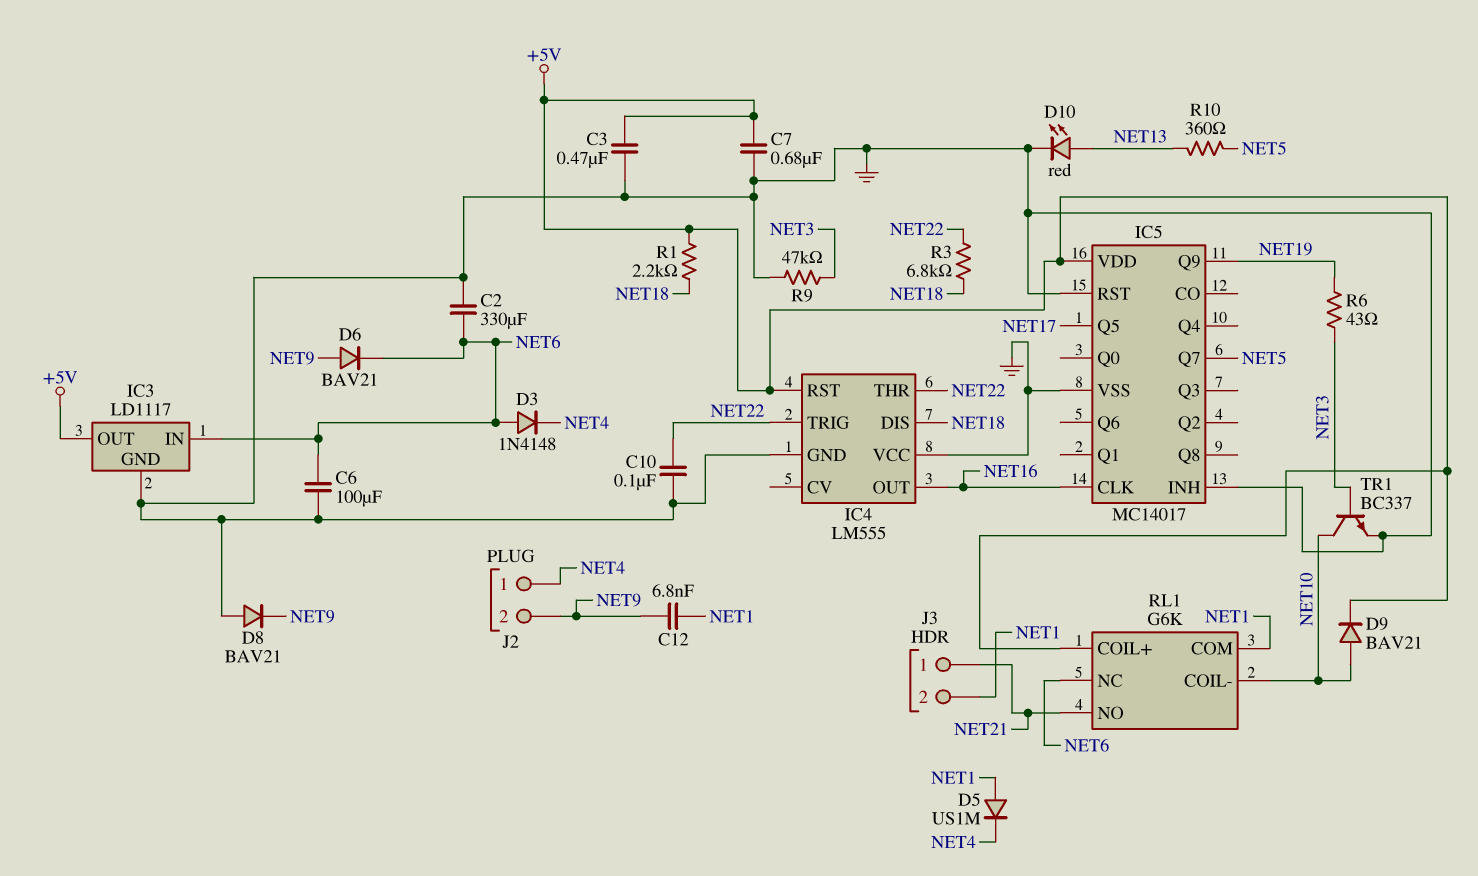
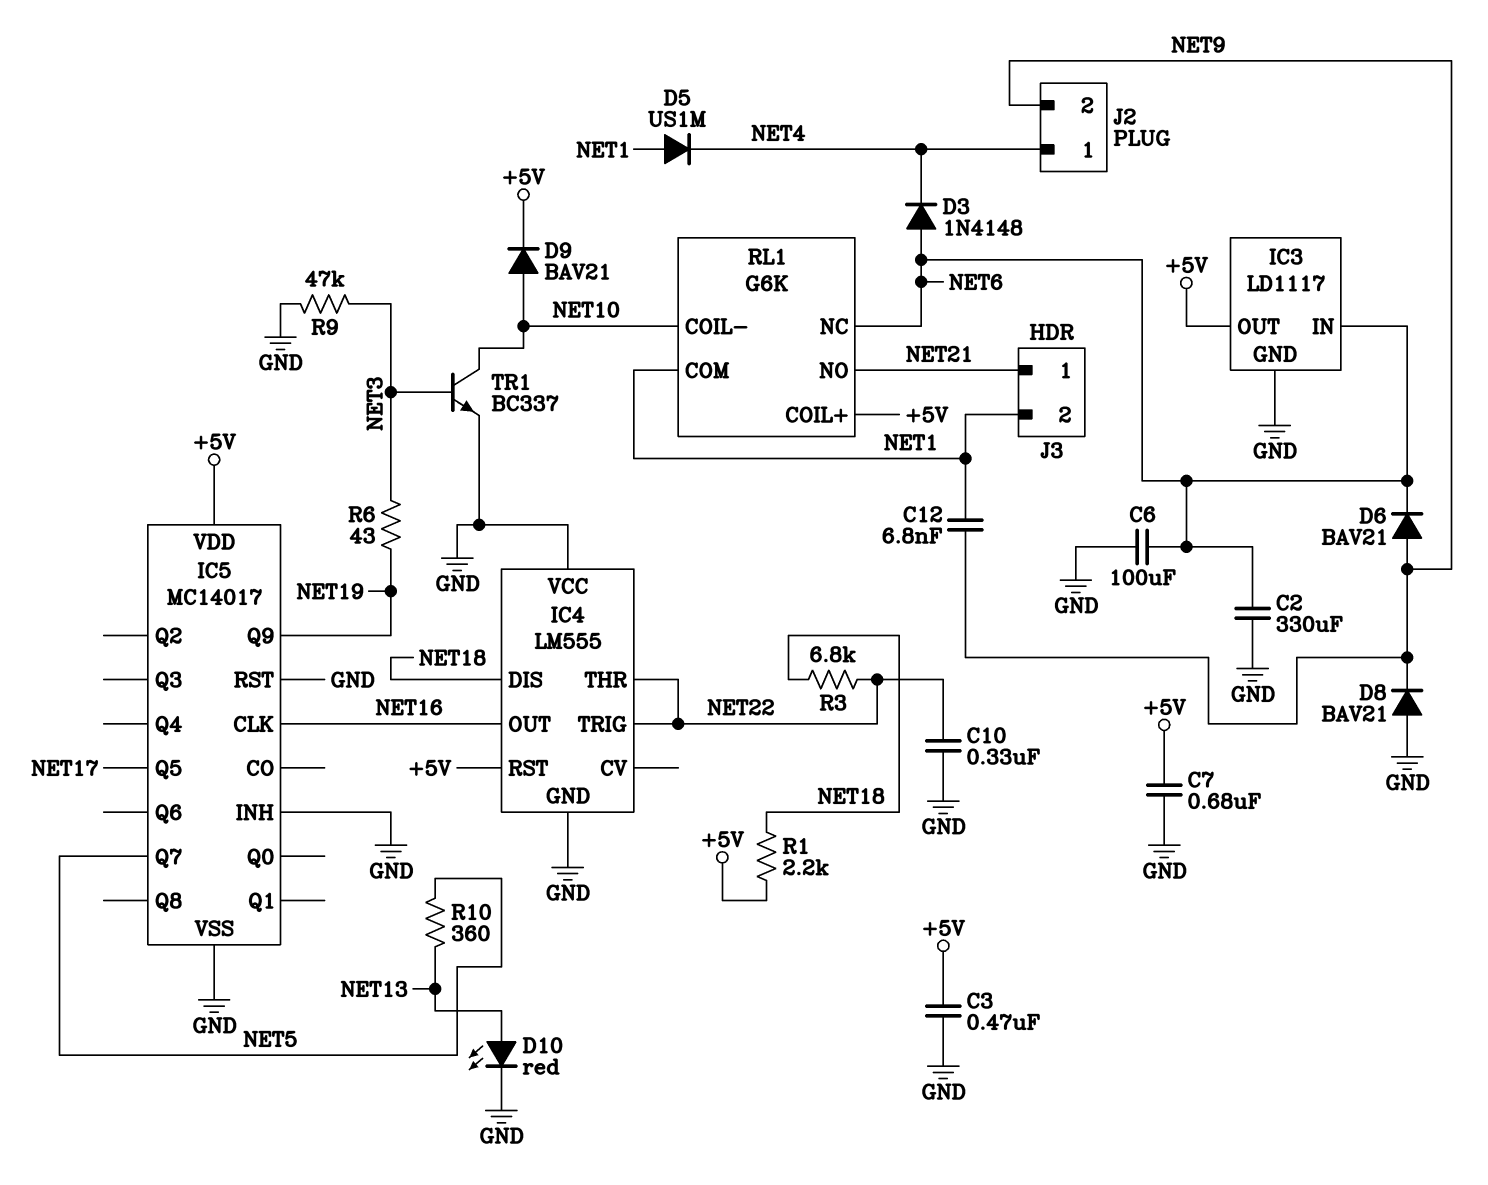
C10: 100nF (GND, NET22) -> 330nF (GND, NET22)

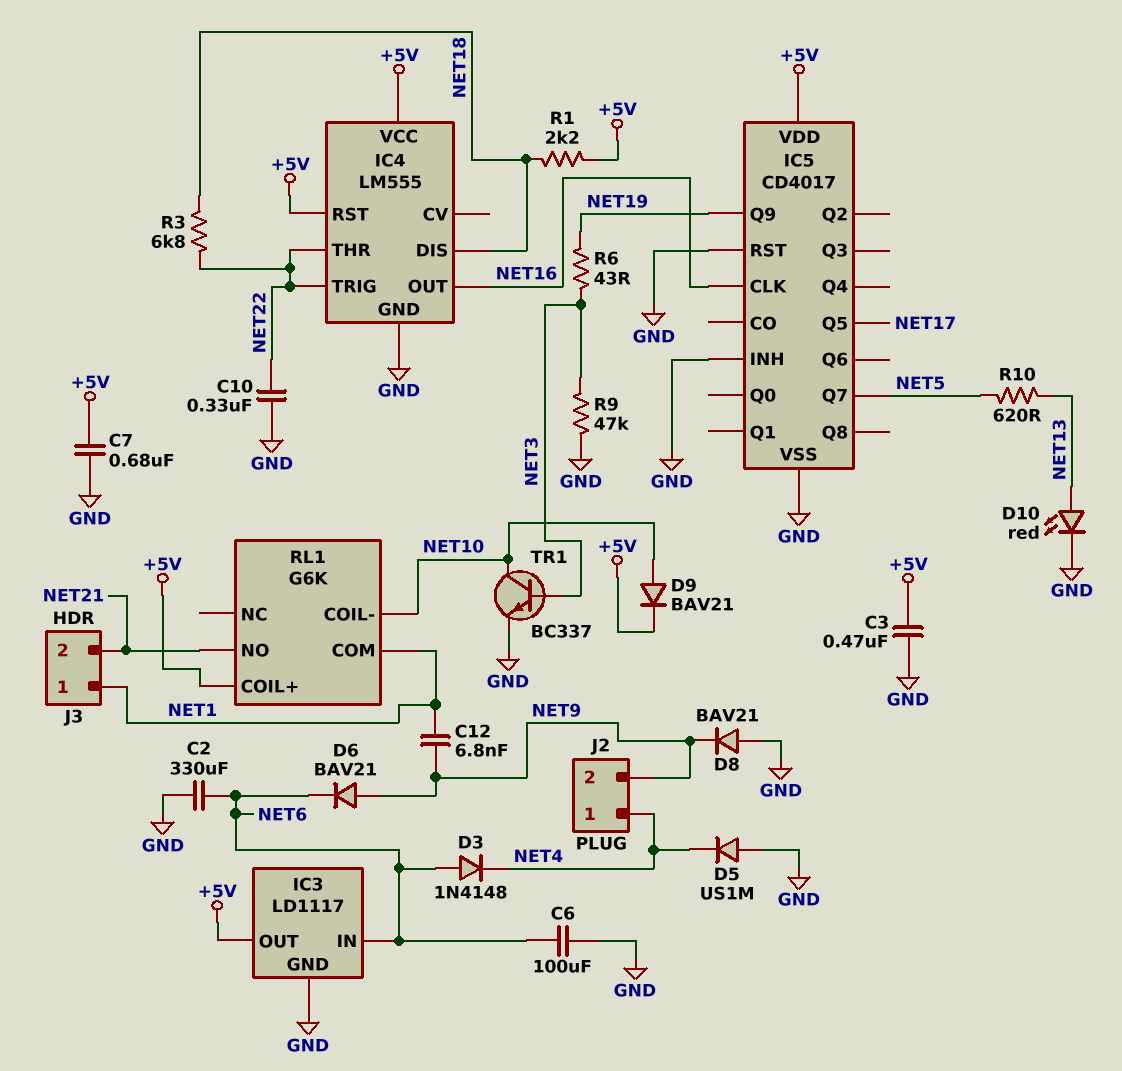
D5: diode US1M (A NET1, K NET4) -> diode US1M (A GND, K NET4)
IC4 pin VCC: GND -> +5V
IC5: MC14017 -> CD4017
J3 pin 1: NET21 -> NET1
J3 pin 2: NET1 -> NET21
R10: 360 (NET5, NET13) -> 620 (NET5, NET13)
RL1 pin NC: NET6 -> none

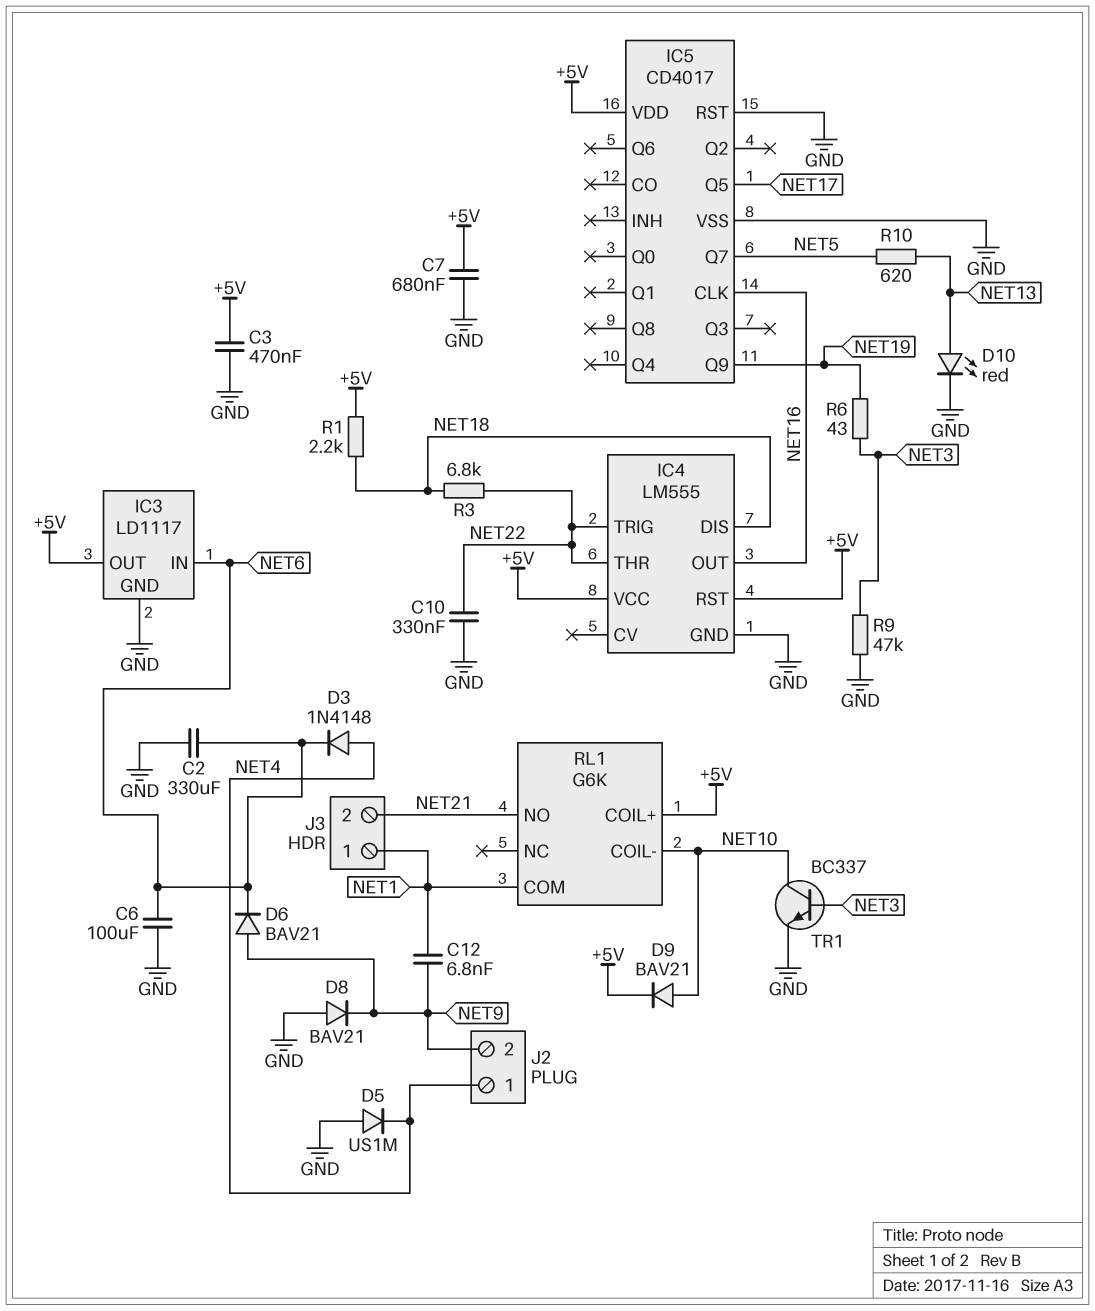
D3: diode 1N4148 (A NET6, K NET4) -> diode 1N4148 (A NET4, K NET6)
IC5 pin INH: GND -> none

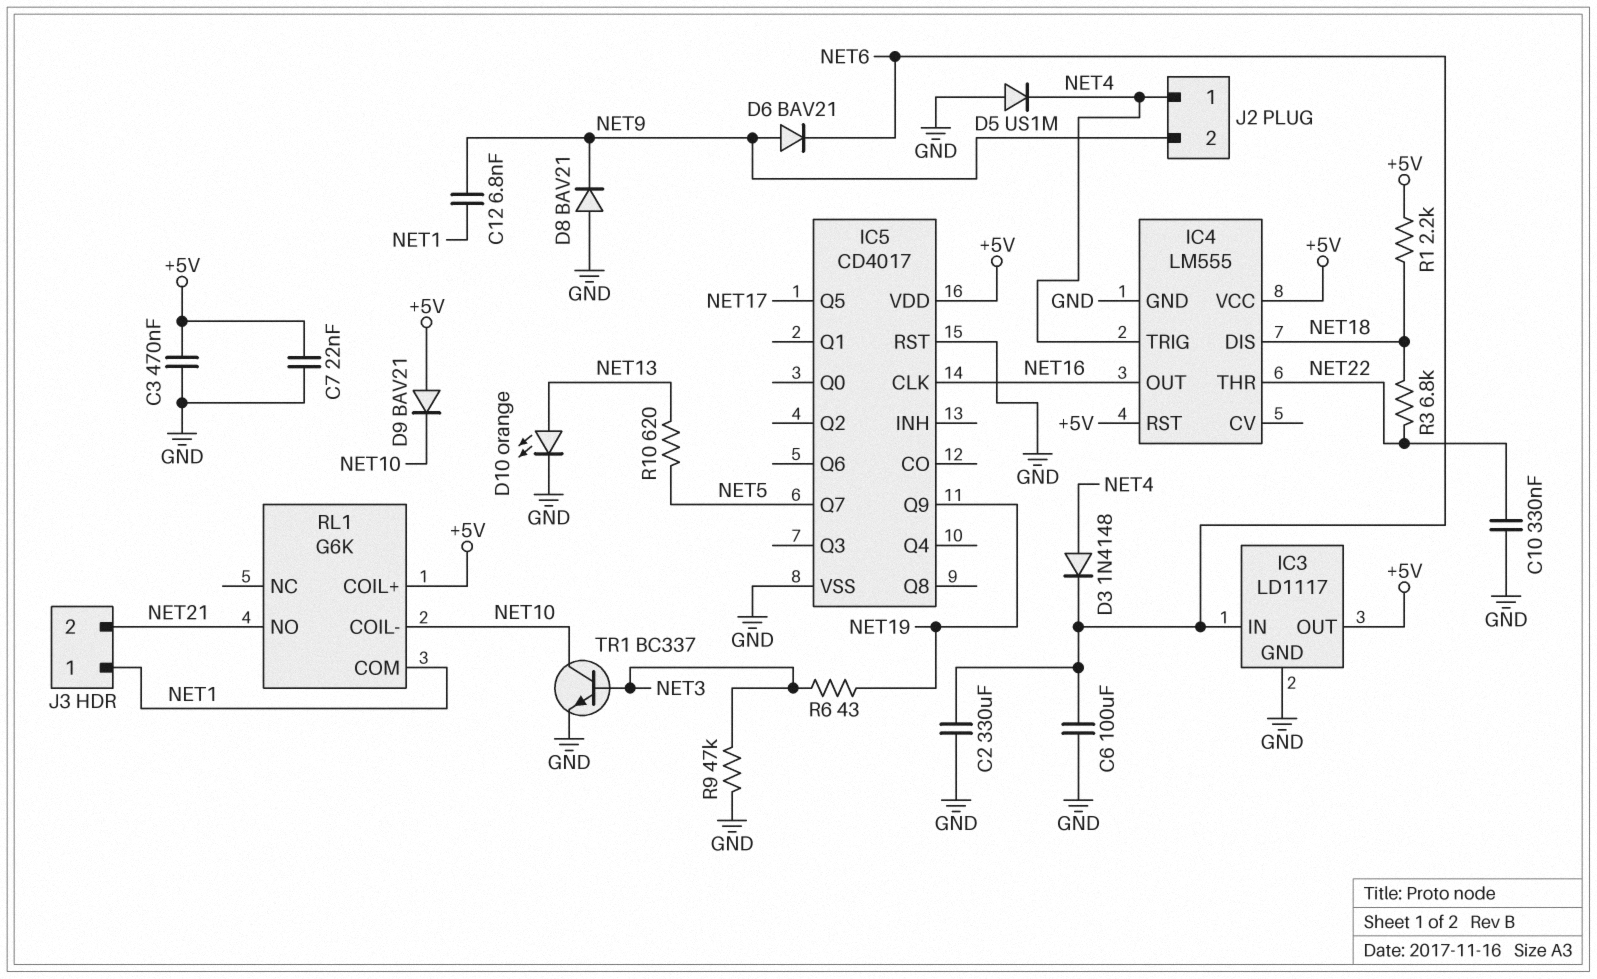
C7: 680nF (+5V, GND) -> 22nF (+5V, GND)
D9: diode BAV21 (A NET10, K +5V) -> diode BAV21 (A +5V, K NET10)
D10: LED red (A NET13, K GND) -> LED orange (A NET13, K GND)
IC4 pin TRIG: NET22 -> NET4

